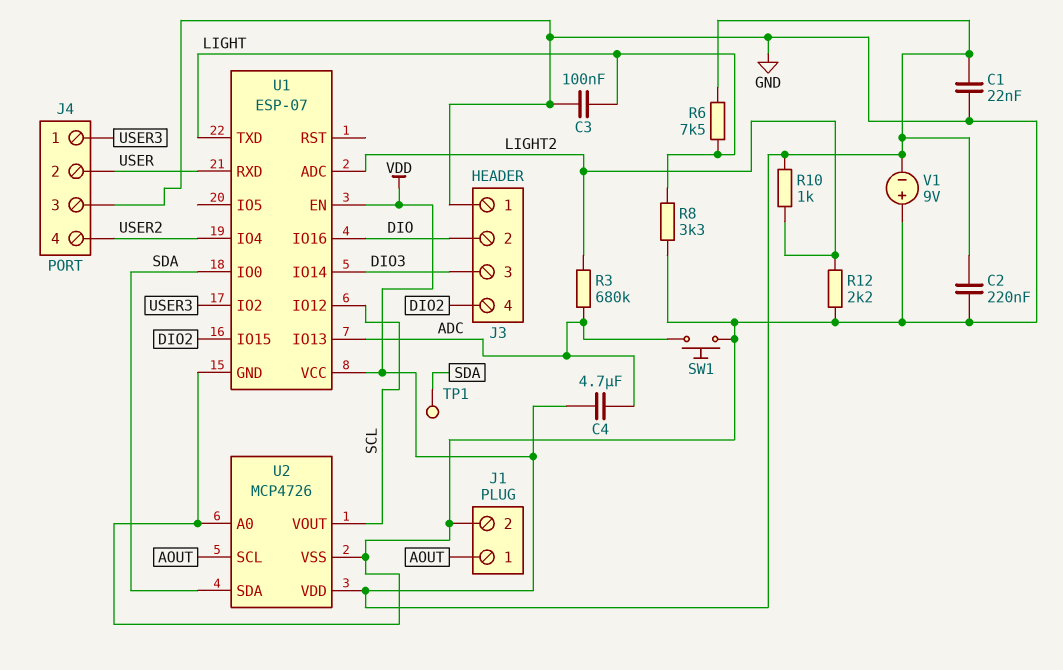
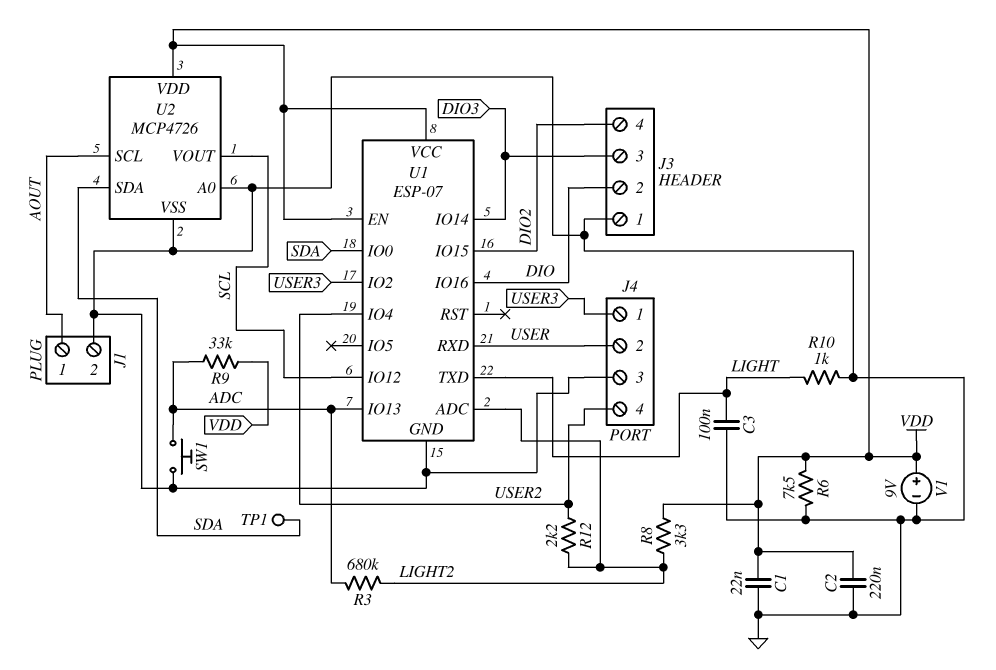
C4: 4.7uF (ADC, VDD) -> none
R6: 7.5k (LIGHT, VDD) -> 7.5k (GND, VDD)
R8: 3.3k (GND, LIGHT) -> 3.3k (LIGHT2, VDD)
R9: none -> 33k (ADC, VDD)
R10: 1k (LIGHT2, VDD) -> 1k (GND, LIGHT)
R12: 2.2k (GND, LIGHT2) -> 2.2k (LIGHT2, USER2)
V1: 9V (plus GND, minus VDD) -> 9V (plus VDD, minus GND)

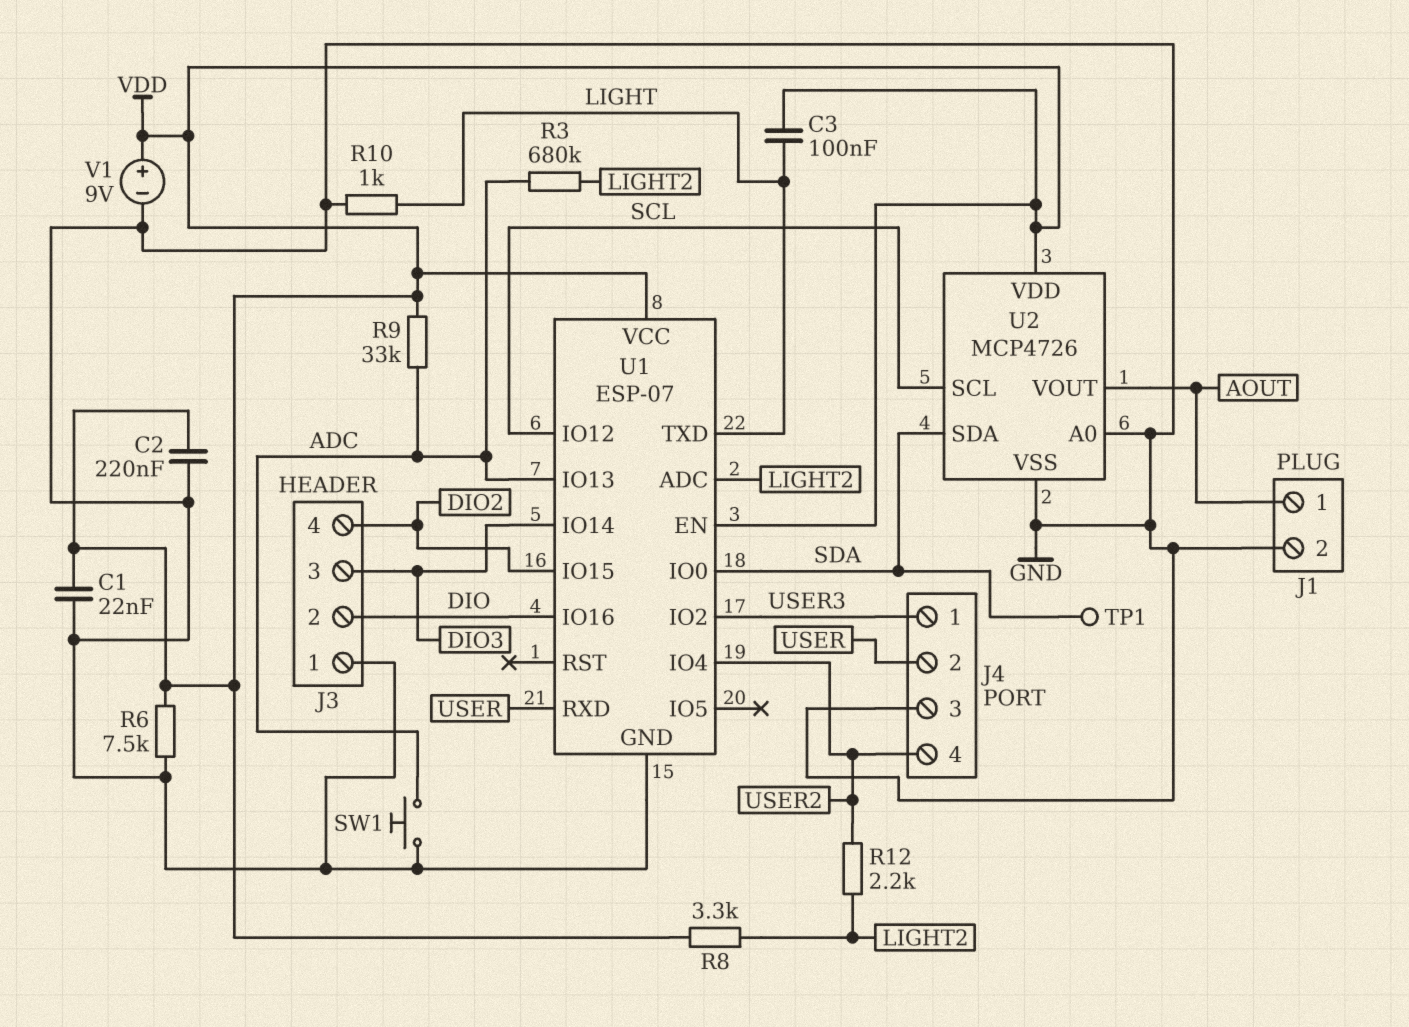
C3: 100nF (GND, LIGHT) -> 100nF (LIGHT, VDD)
U2 pin SCL: AOUT -> SCL
U2 pin VOUT: SCL -> AOUT

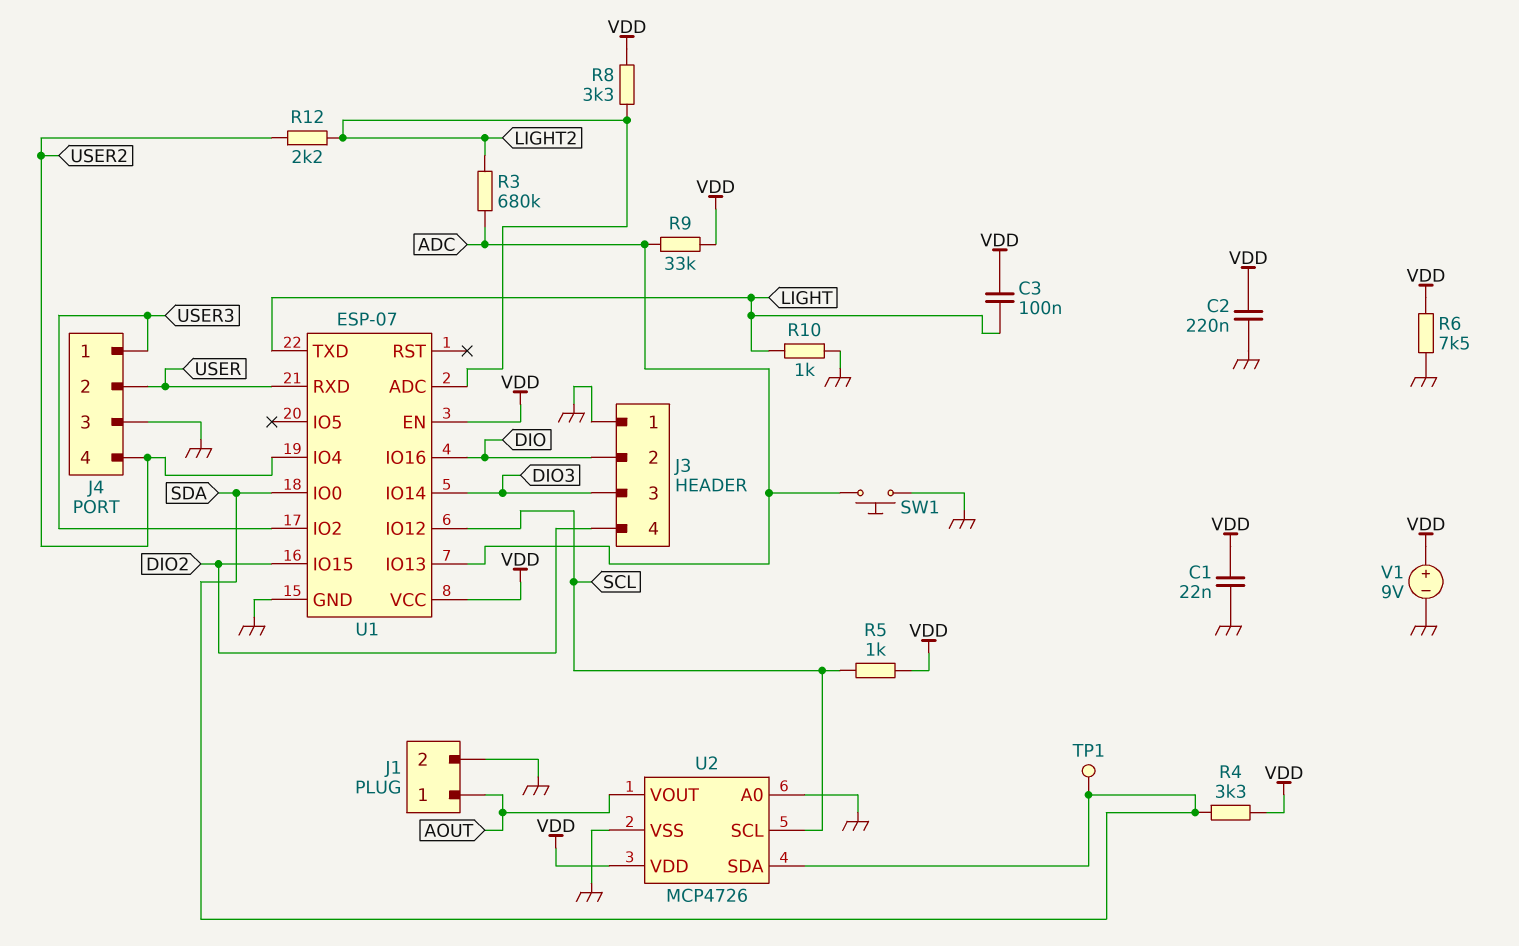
R4: none -> 3.3k (SDA, VDD)
R5: none -> 1k (SCL, VDD)

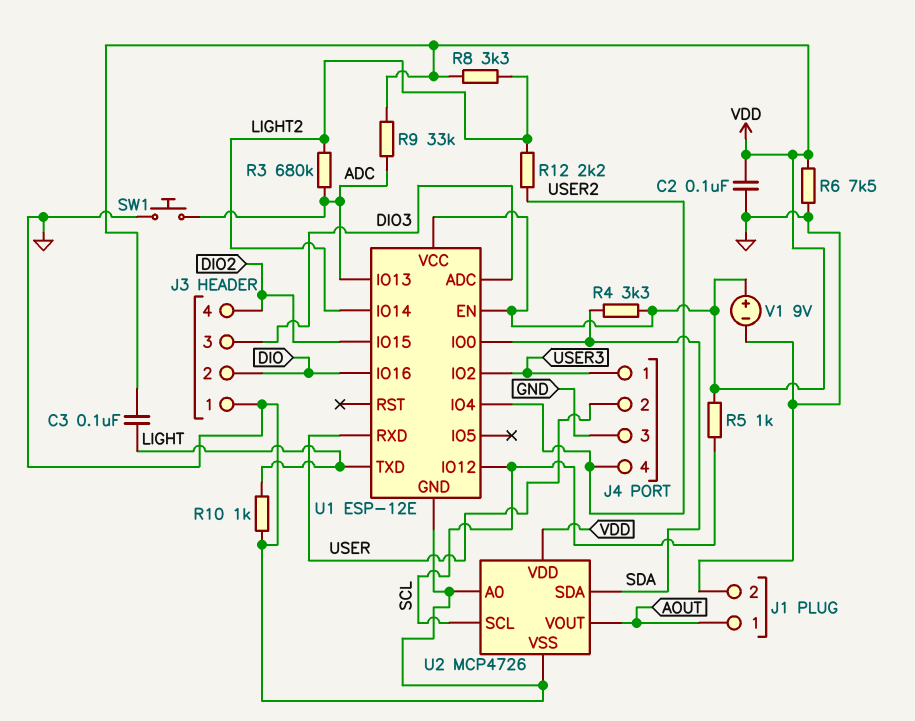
C1: 22nF (GND, VDD) -> none
C2: 220nF (GND, VDD) -> 100nF (GND, VDD)
TP1: test point (SDA) -> none
U1: ESP-07 -> ESP-12E
U1 pin ADC: LIGHT2 -> DIO3
U1 pin IO14: DIO3 -> LIGHT2

